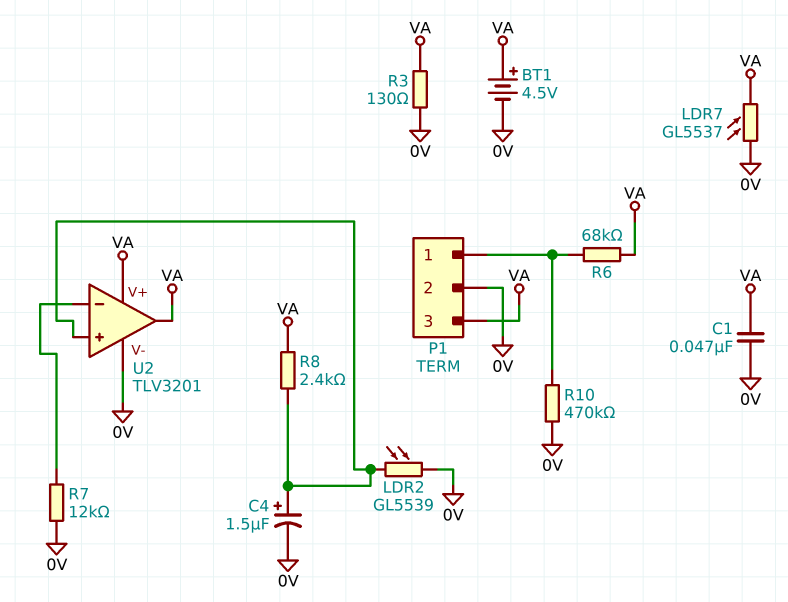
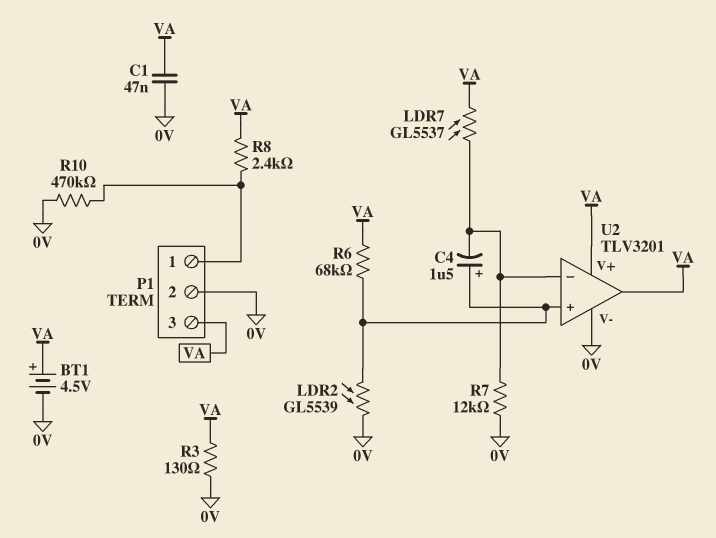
C4: 1.5uF (plus U2/in+, minus 0V) -> 1.5uF (plus U2/in+, minus U2/in-)
LDR7: GL5537 (0V, VA) -> GL5537 (U2/in-, VA)
R6: 68k (P1/1, VA) -> 68k (U2/in+, VA)
R8: 2.4k (U2/in+, VA) -> 2.4k (P1/1, VA)

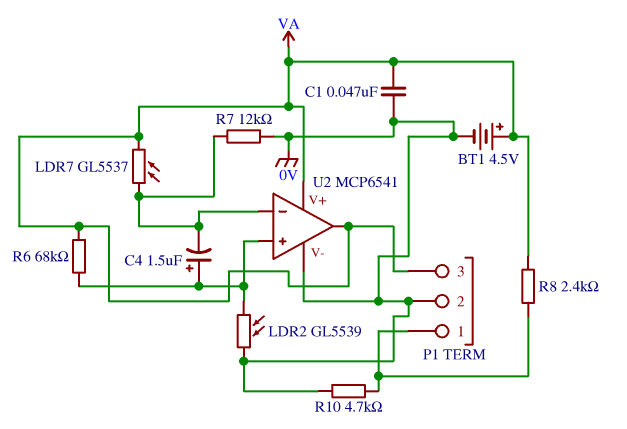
R3: 130 (0V, VA) -> none
R10: 470k (0V, P1/1) -> 4.7k (0V, P1/1)
U2: TLV3201 -> MCP6541

